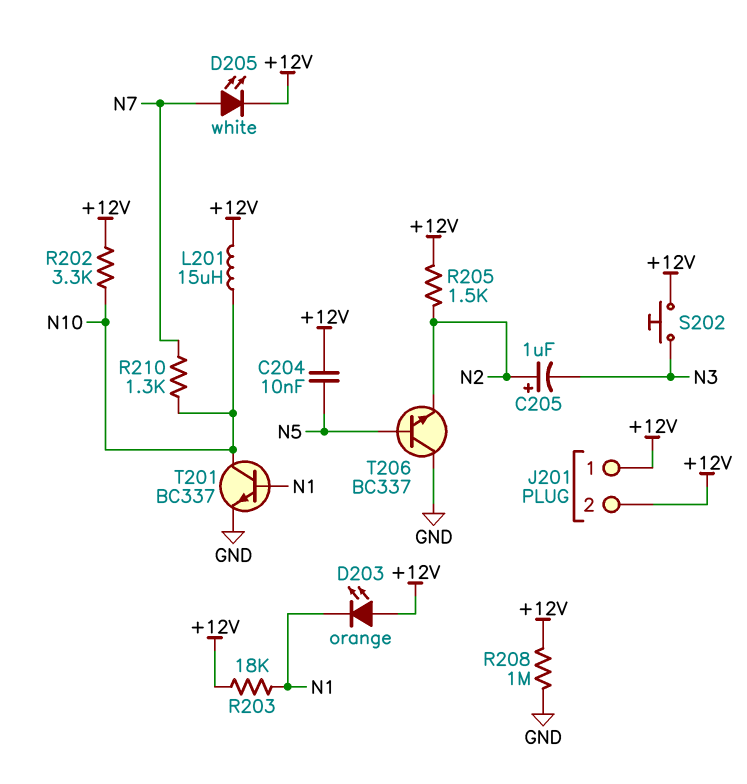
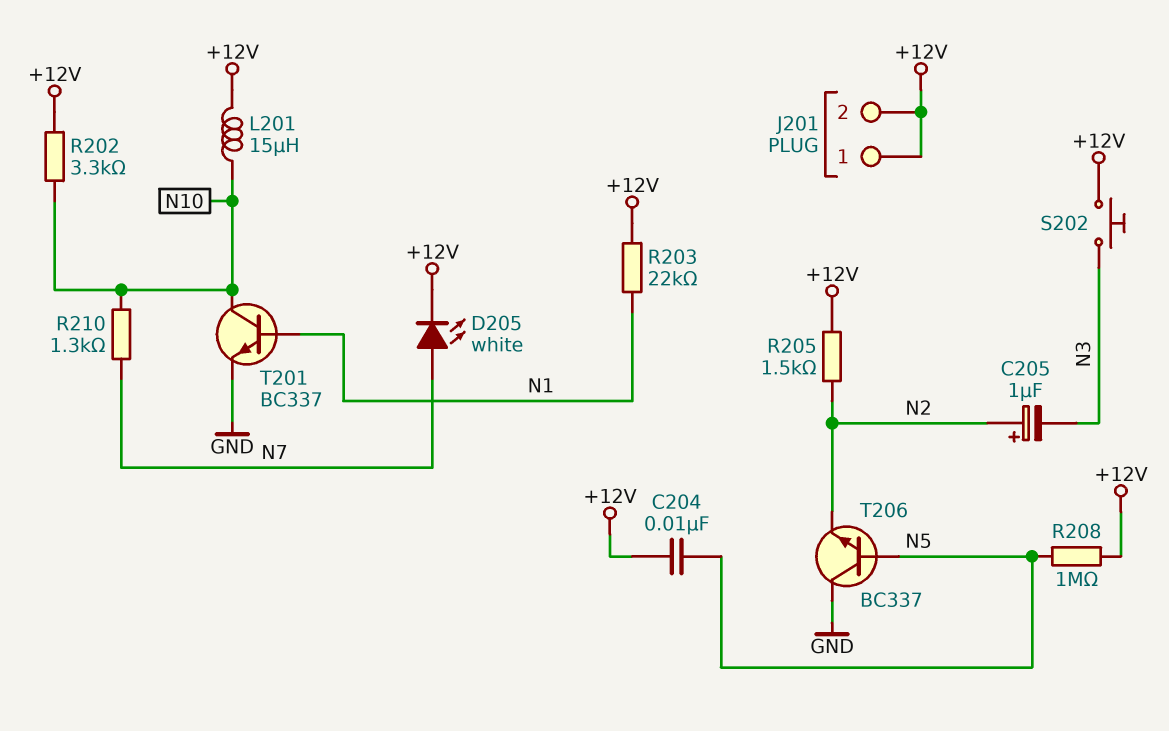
D203: LED orange (A +12V, K N1) -> none
R203: 18k (+12V, N1) -> 22k (+12V, N1)
R208: 1M (+12V, GND) -> 1M (+12V, N5)

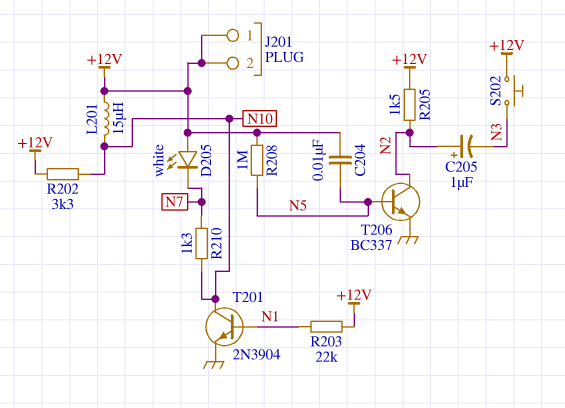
D205: LED white (A N7, K +12V) -> LED white (A +12V, K N7)
T201: NPN BC337 (B N1, C N10, E GND) -> NPN 2N3904 (B N1, C N10, E GND)
T206: NPN BC337 (B N5, C GND, E N2) -> NPN BC337 (B N5, C N2, E GND)

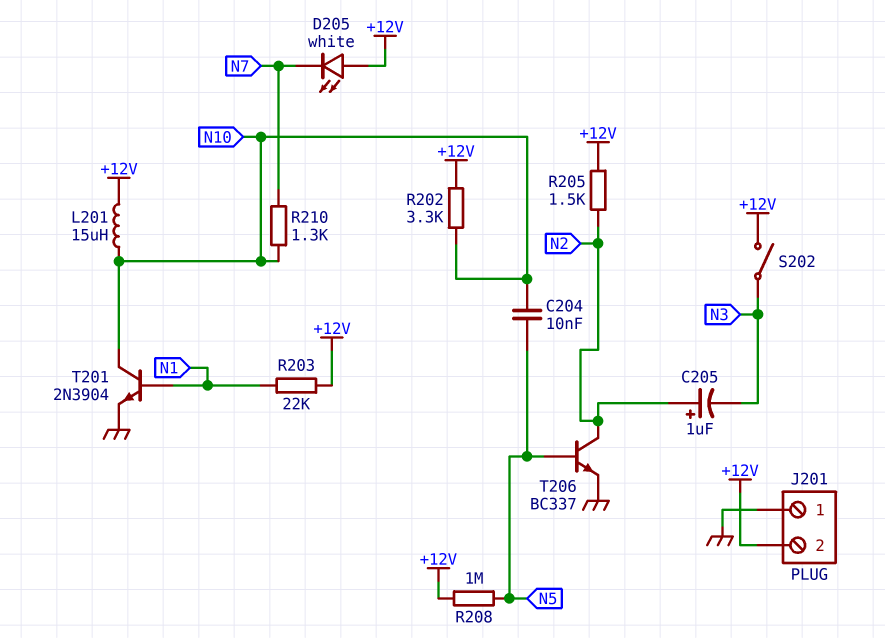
C204: 10nF (+12V, N5) -> 10nF (N5, N10)
J201 pin 1: +12V -> GND
S202: button (+12V, N3) -> switch (+12V, N3)

